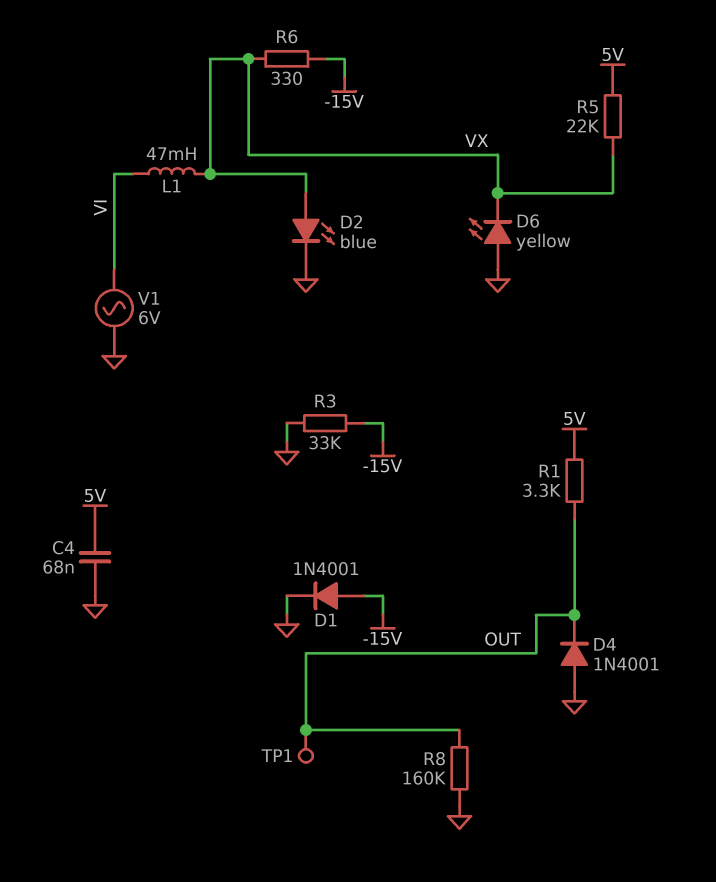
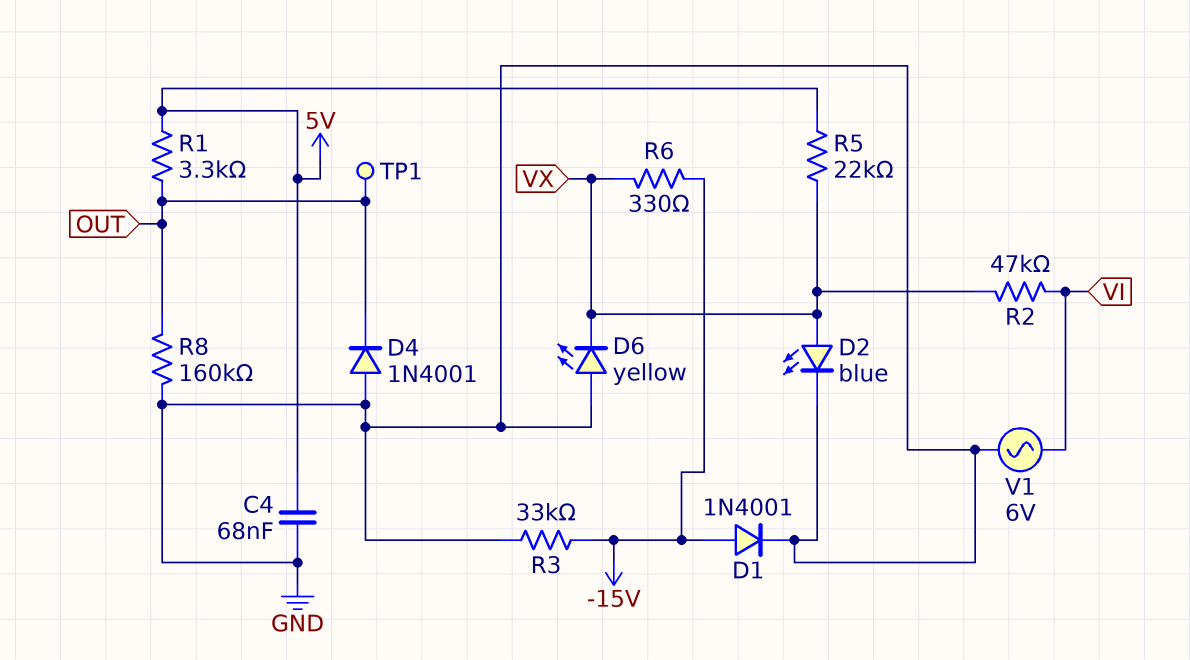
L1: 47mH (VI, VX) -> none
R2: none -> 47k (VI, VX)

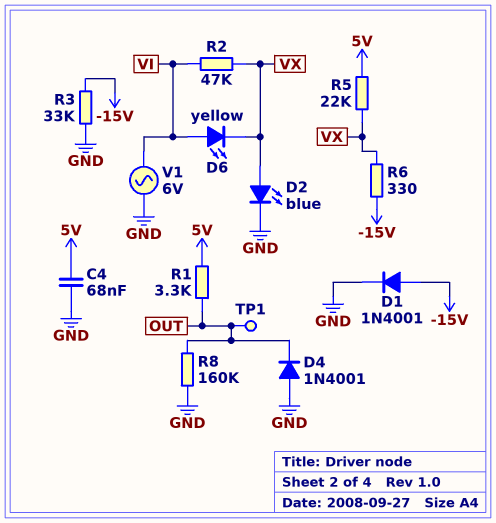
D6: LED yellow (A GND, K VX) -> LED yellow (A VI, K VX)

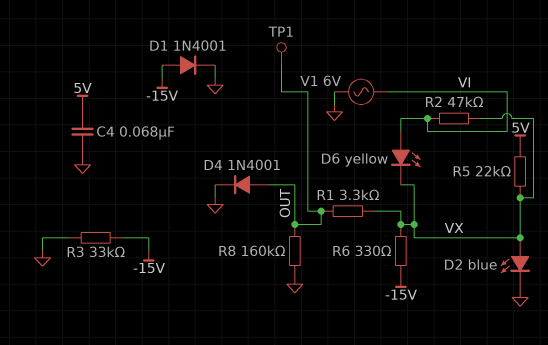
D4: diode 1N4001 (A GND, K OUT) -> diode 1N4001 (A OUT, K GND)
R1: 3.3k (5V, OUT) -> 3.3k (OUT, VX)

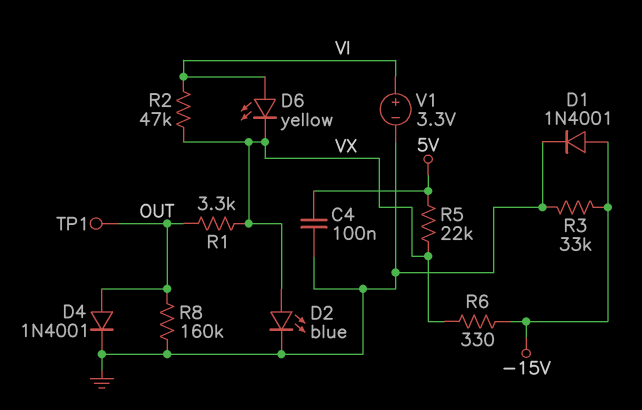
C4: 68nF (5V, GND) -> 100nF (5V, GND)
V1: AC 6V (GND, VI) -> 3.3V (plus VI, minus GND)

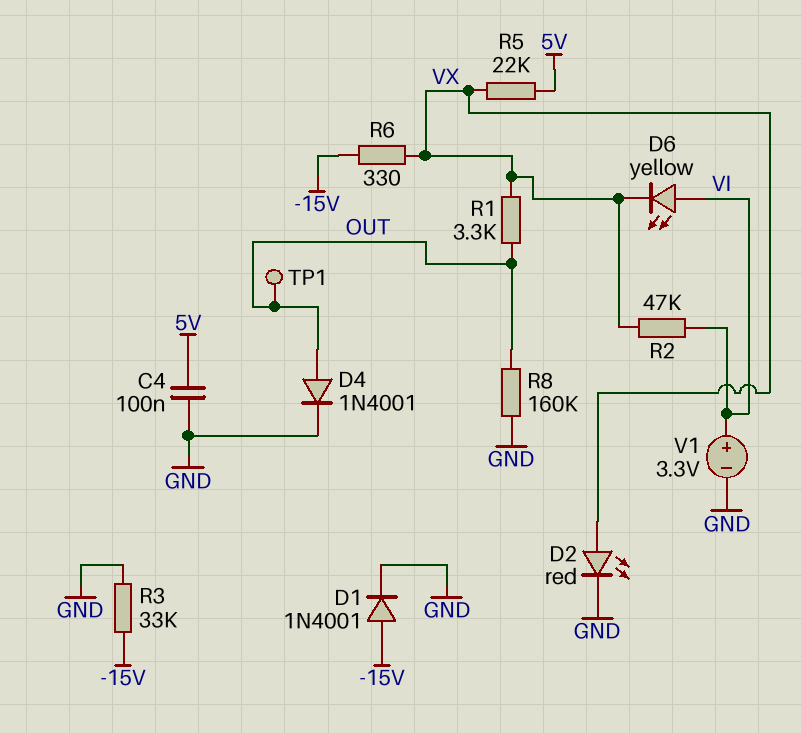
D2: LED blue (A VX, K GND) -> LED red (A VX, K GND)

